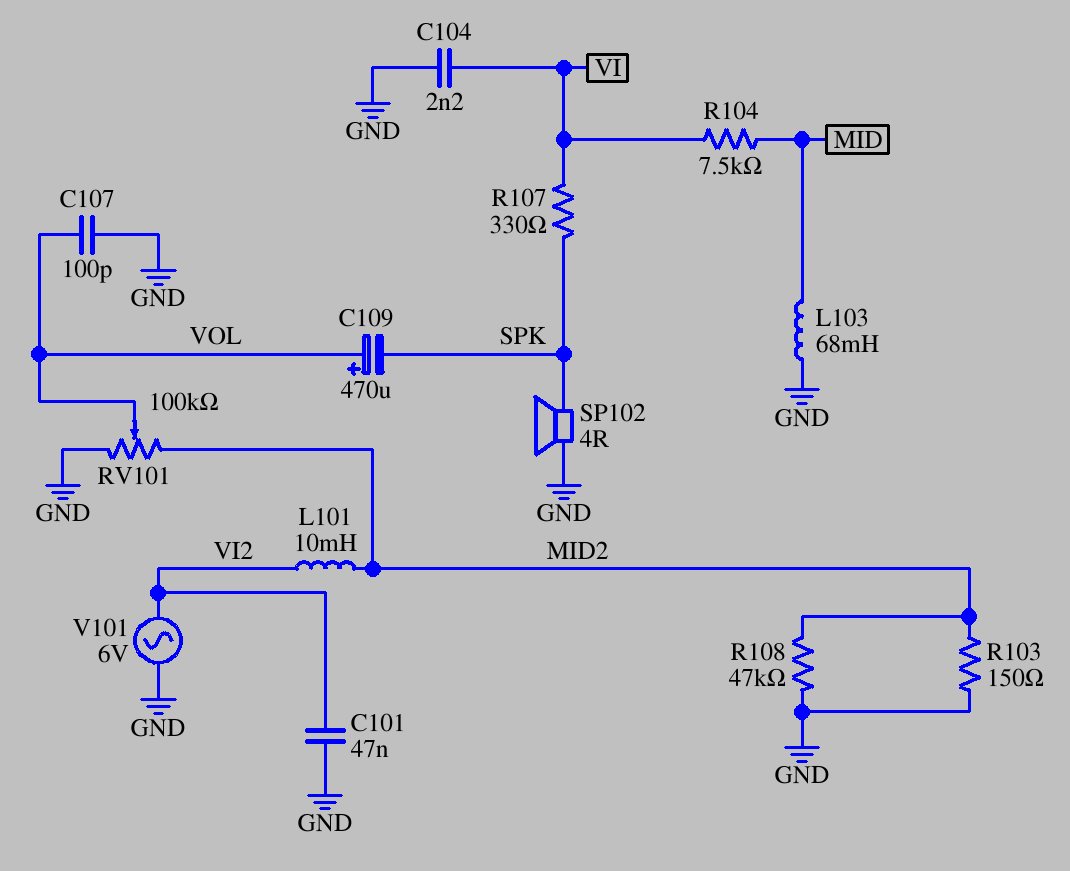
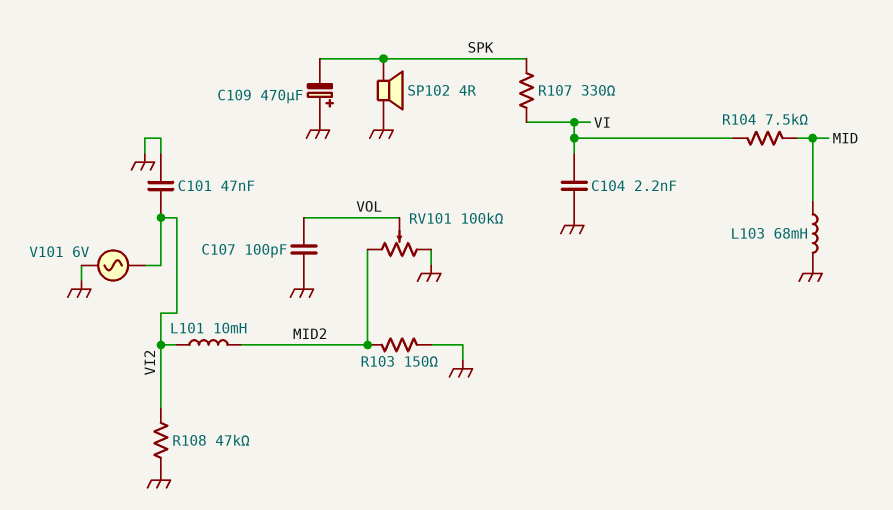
C109: 470uF (plus VOL, minus SPK) -> 470uF (plus GND, minus SPK)
R108: 47k (GND, MID2) -> 47k (GND, VI2)

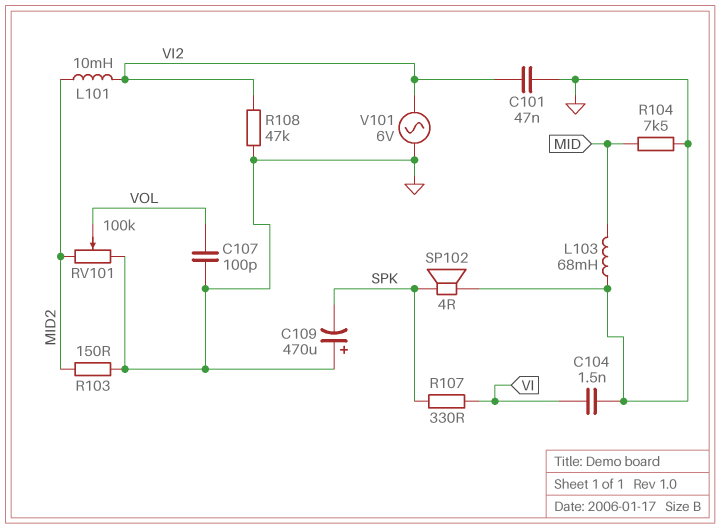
C104: 2.2nF (GND, VI) -> 1.5nF (GND, VI)
R104: 7.5k (MID, VI) -> 7.5k (GND, MID)

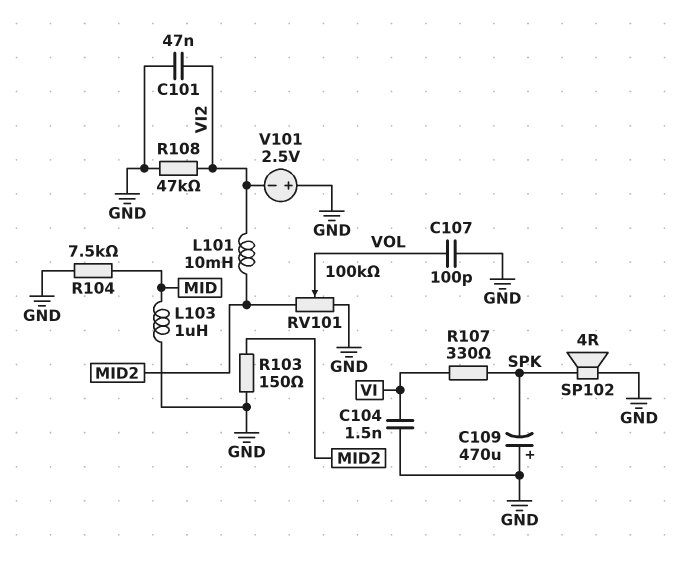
L103: 68mH (GND, MID) -> 1uH (GND, MID)
V101: AC 6V (GND, VI2) -> 2.5V (plus GND, minus VI2)

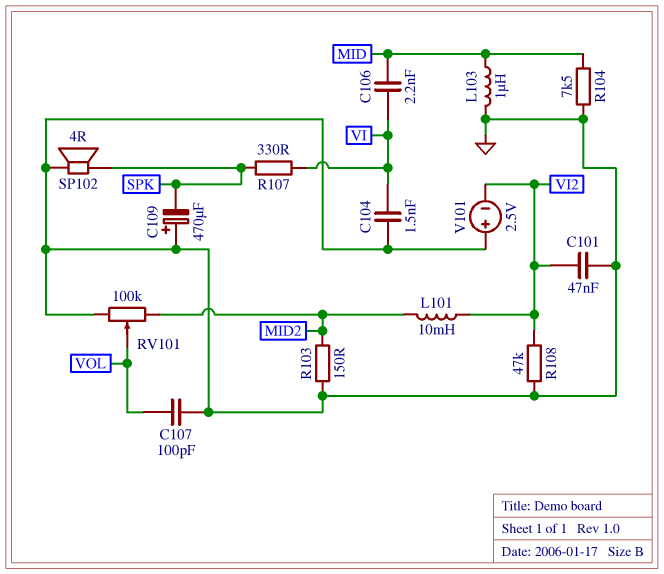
C106: none -> 2.2nF (MID, VI)

